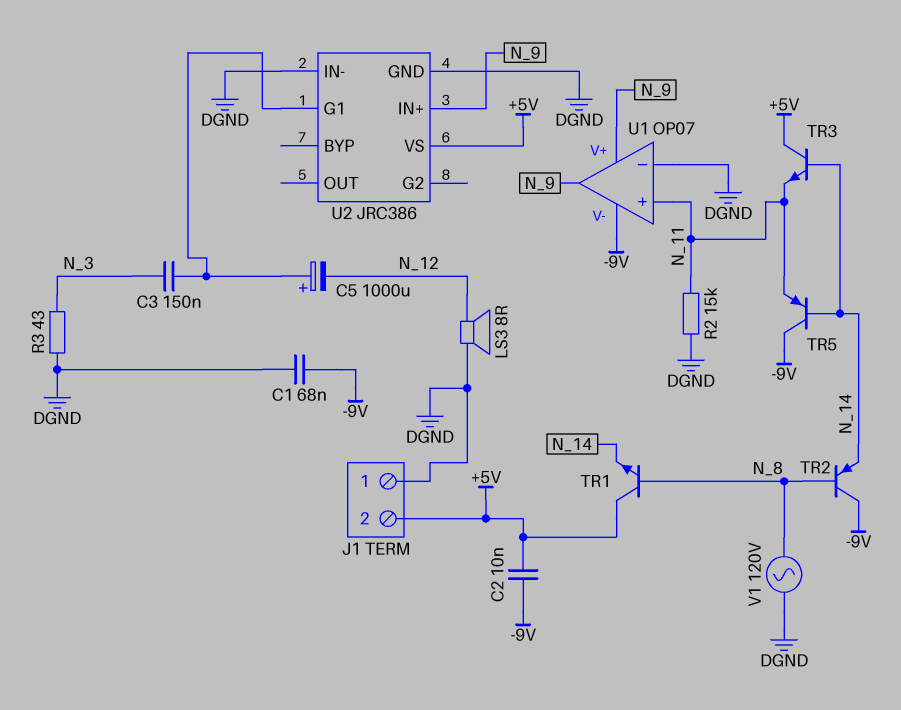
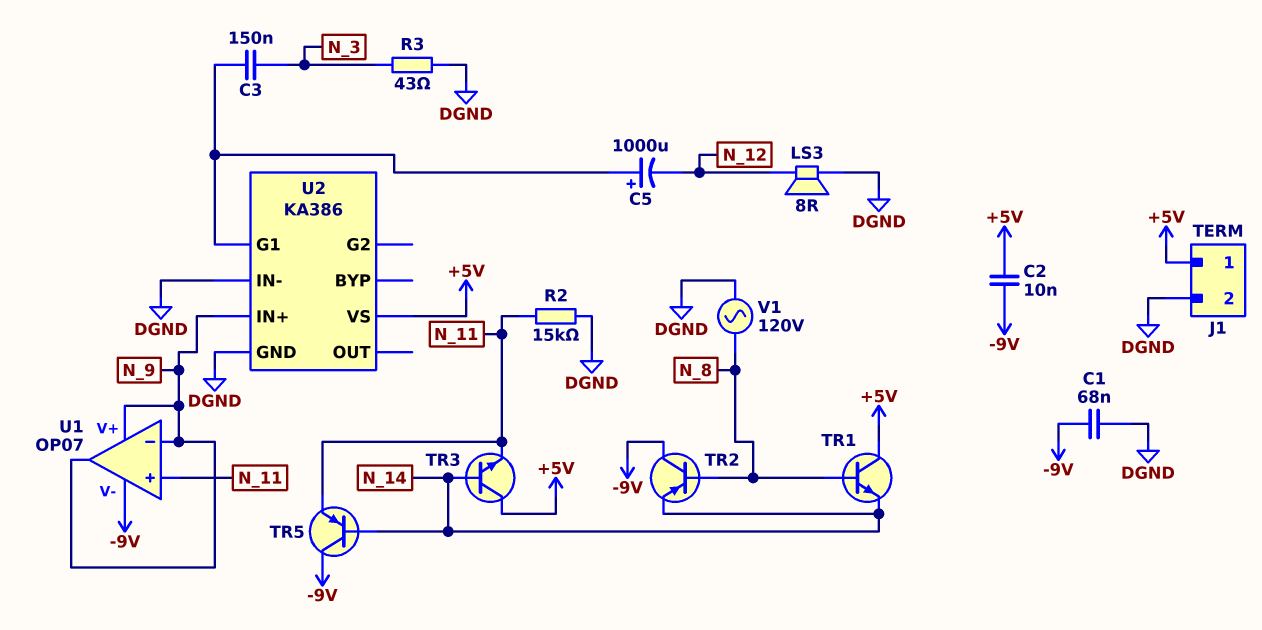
J1 pin 1: DGND -> +5V
J1 pin 2: +5V -> DGND
U1 pin in-: DGND -> N_9
U2: JRC386 -> KA386

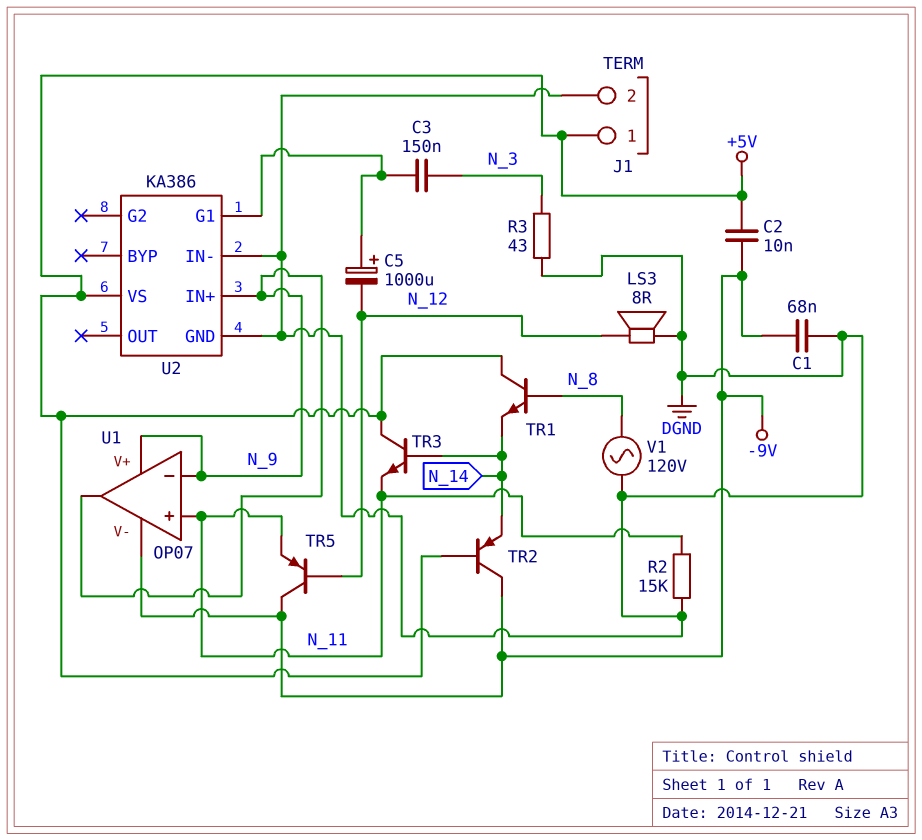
TR2: PNP (B N_8, C -9V, E N_14) -> PNP (B +5V, C -9V, E N_14)
TR5: PNP (B N_14, C -9V, E N_11) -> PNP (B N_12, C -9V, E N_11)

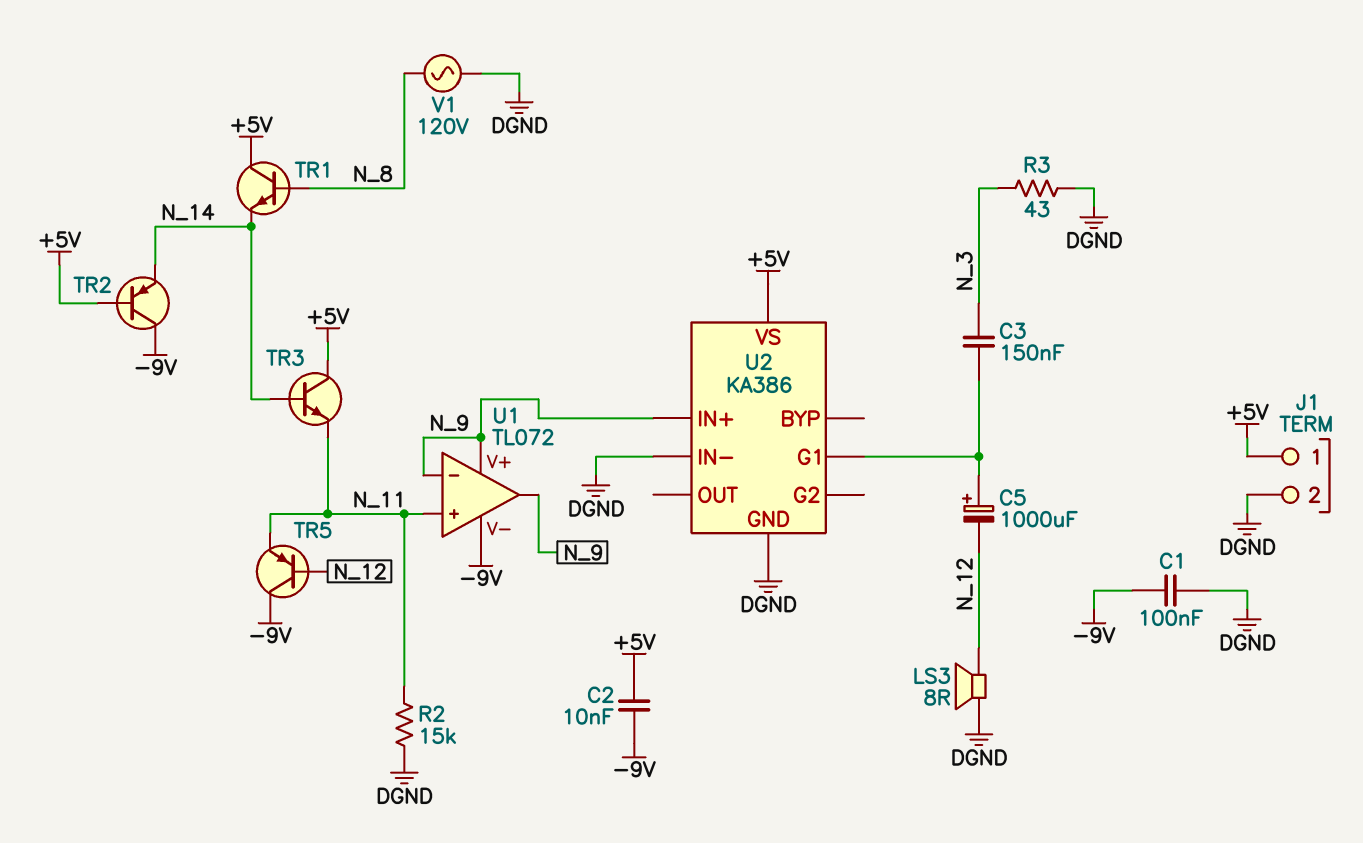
C1: 68nF (-9V, DGND) -> 100nF (-9V, DGND)
U1: OP07 -> TL072

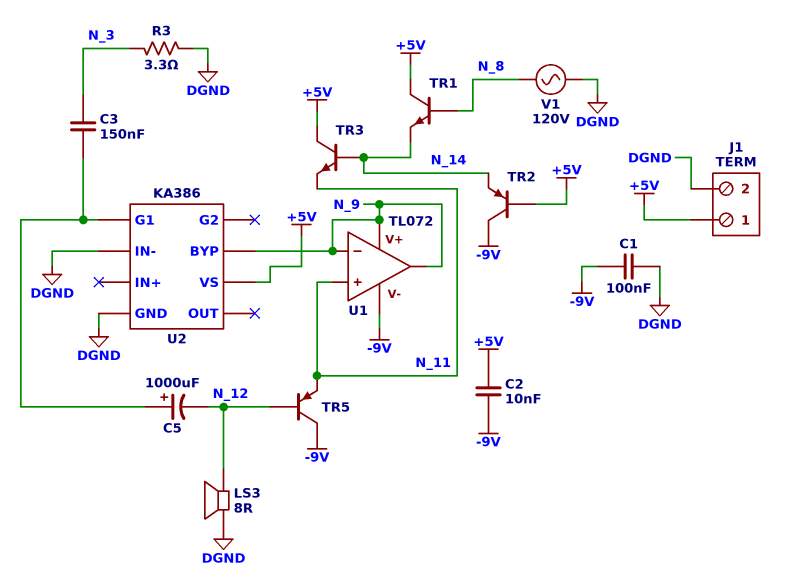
R2: 15k (DGND, N_11) -> none
R3: 43 (DGND, N_3) -> 3.3 (DGND, N_3)
U2 pin BYP: none -> N_9
U2 pin IN+: N_9 -> none

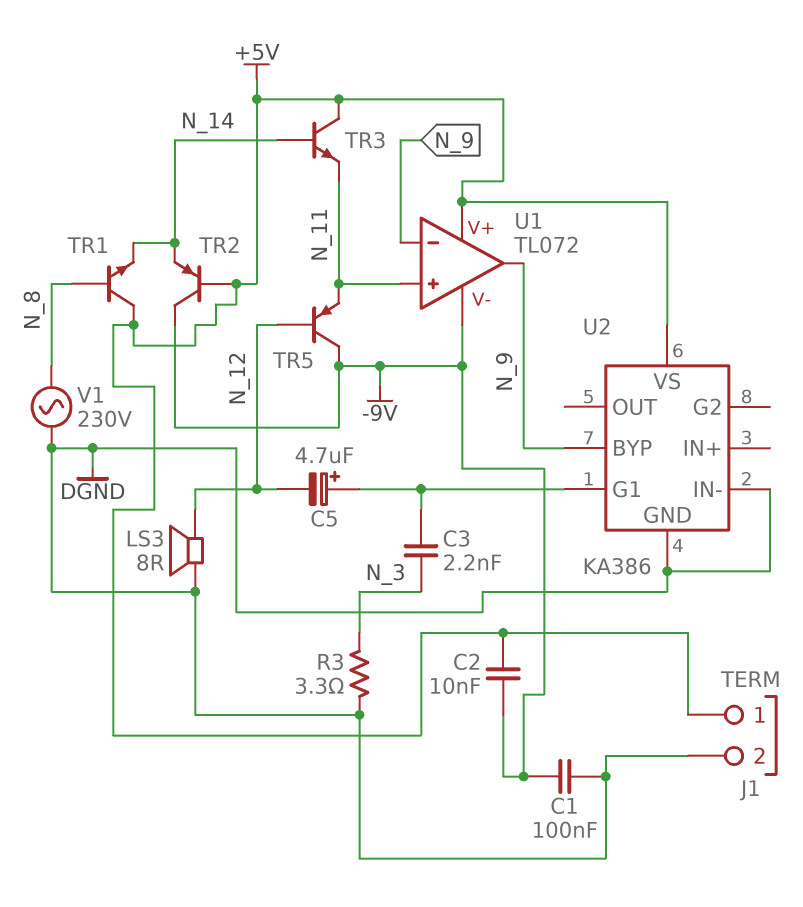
C3: 150nF (N_3, U2/G1) -> 2.2nF (N_3, U2/G1)
C5: 1000uF (plus U2/G1, minus N_12) -> 4.7uF (plus U2/G1, minus N_12)
U1 pin V+: N_9 -> +5V
V1: AC 120V (DGND, N_8) -> AC 230V (DGND, N_8)

